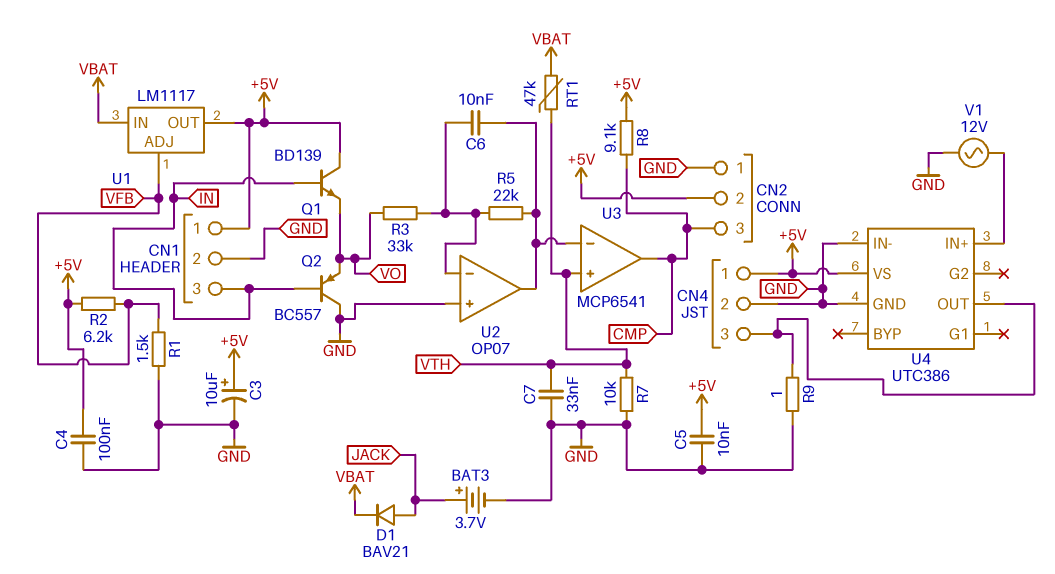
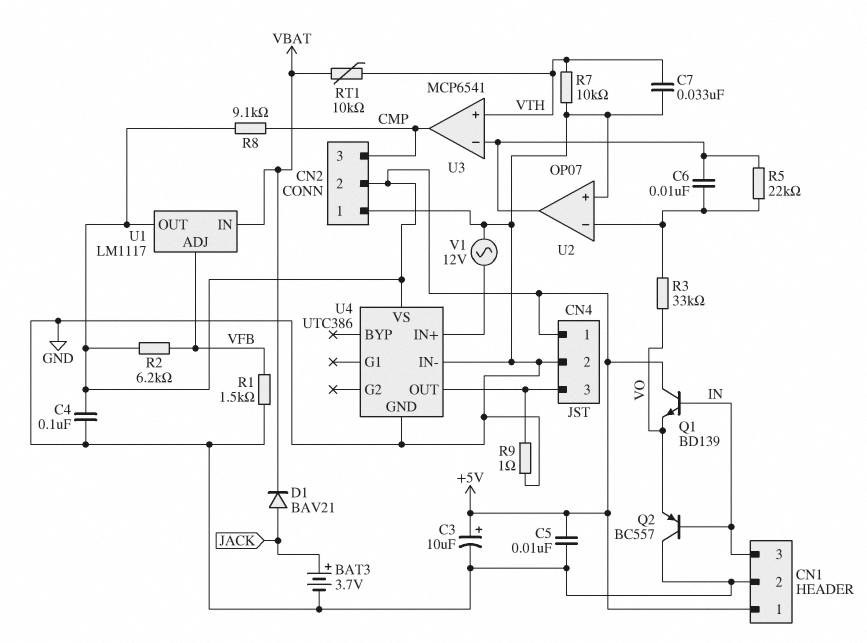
RT1: 47k (VBAT, VTH) -> 10k (VBAT, VTH)

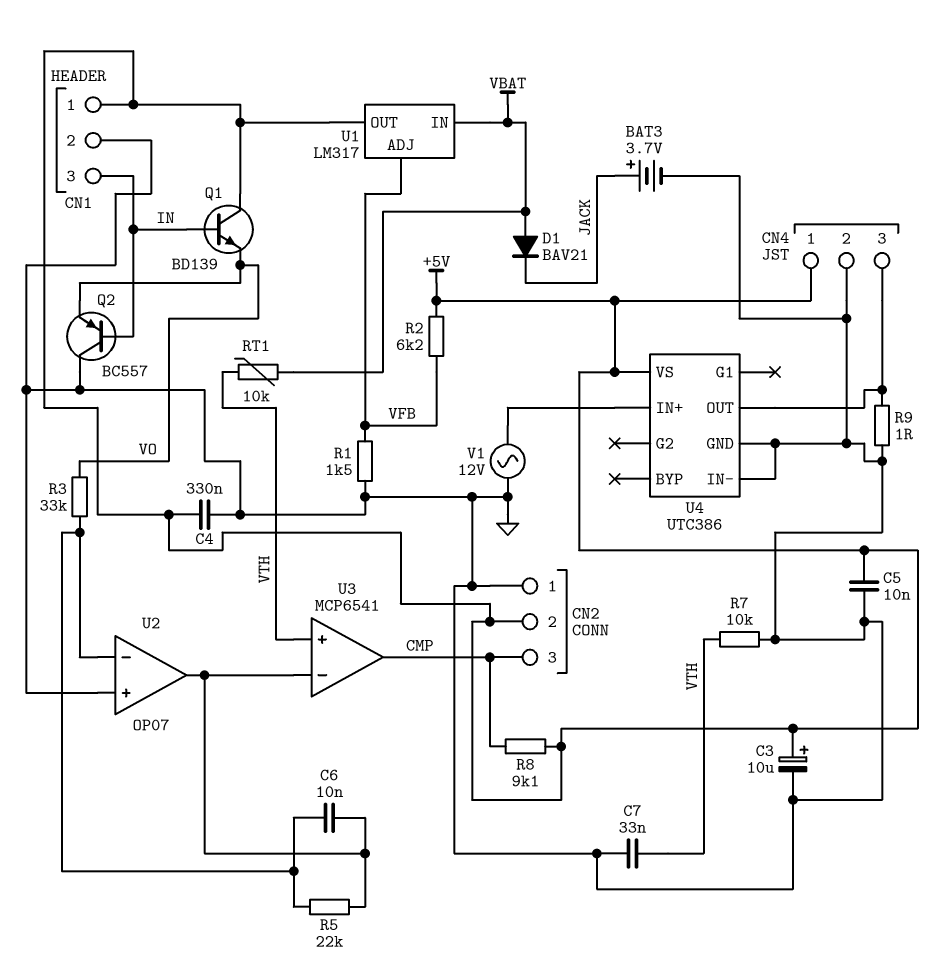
C4: 100nF (+5V, GND) -> 330nF (+5V, GND)
D1: diode BAV21 (A JACK, K VBAT) -> diode BAV21 (A VBAT, K JACK)
U1: LM1117 -> LM317

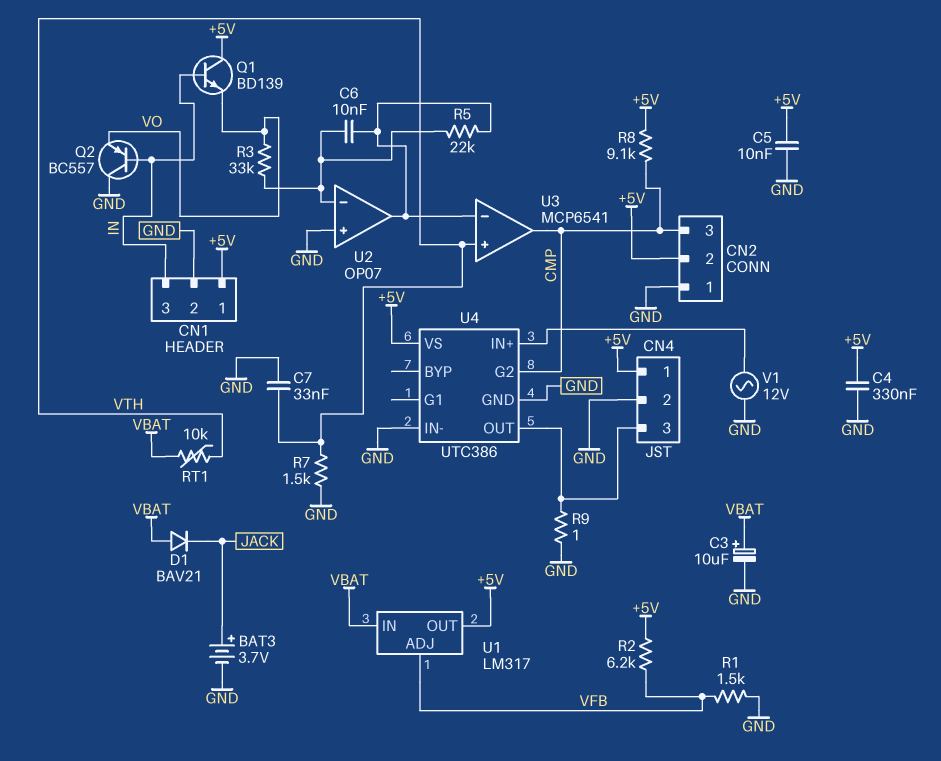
C3: 10uF (plus +5V, minus GND) -> 10uF (plus VBAT, minus GND)
R7: 10k (GND, VTH) -> 1.5k (GND, VTH)
U4 pin G2: none -> CMP

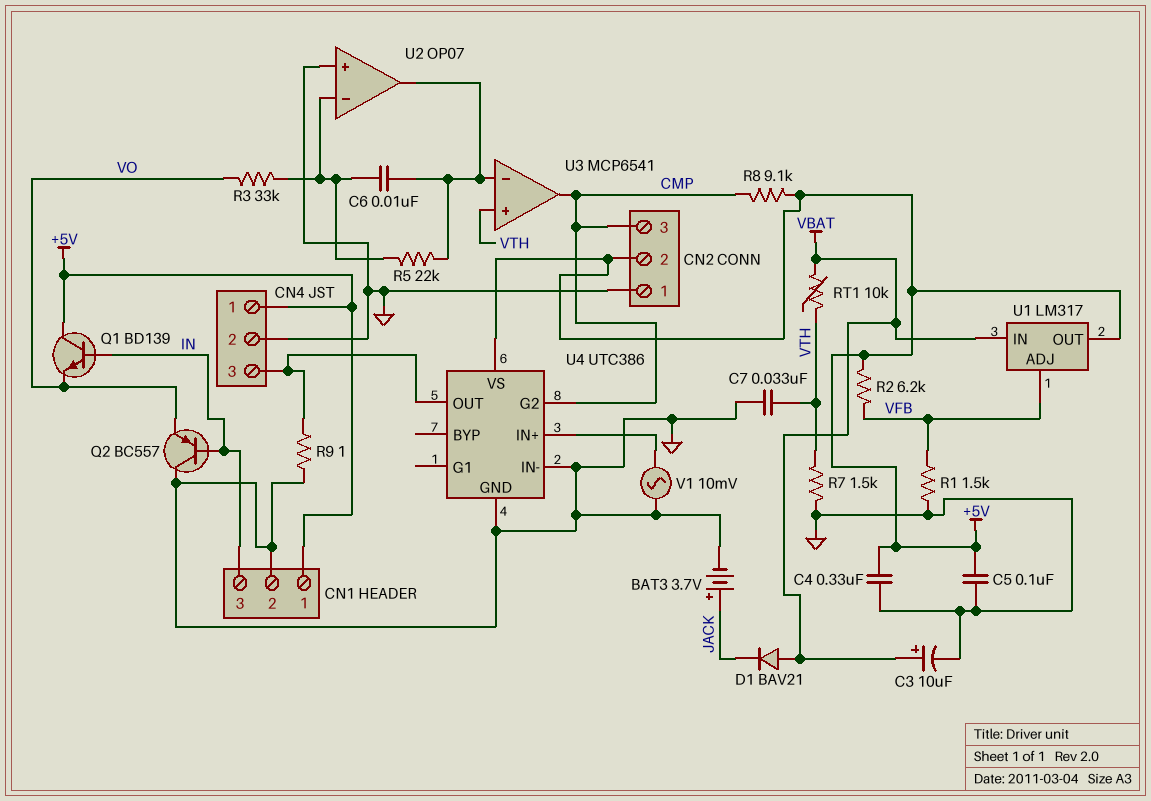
C5: 10nF (+5V, GND) -> 100nF (+5V, GND)
V1: AC 12V (GND, U4/IN+) -> AC 10mV (GND, U4/IN+)

